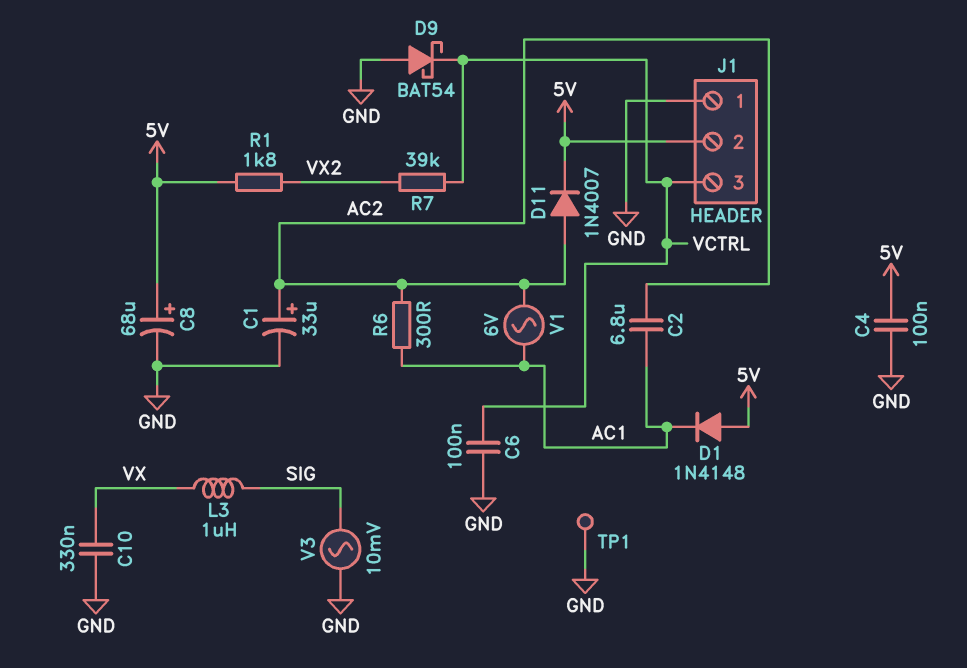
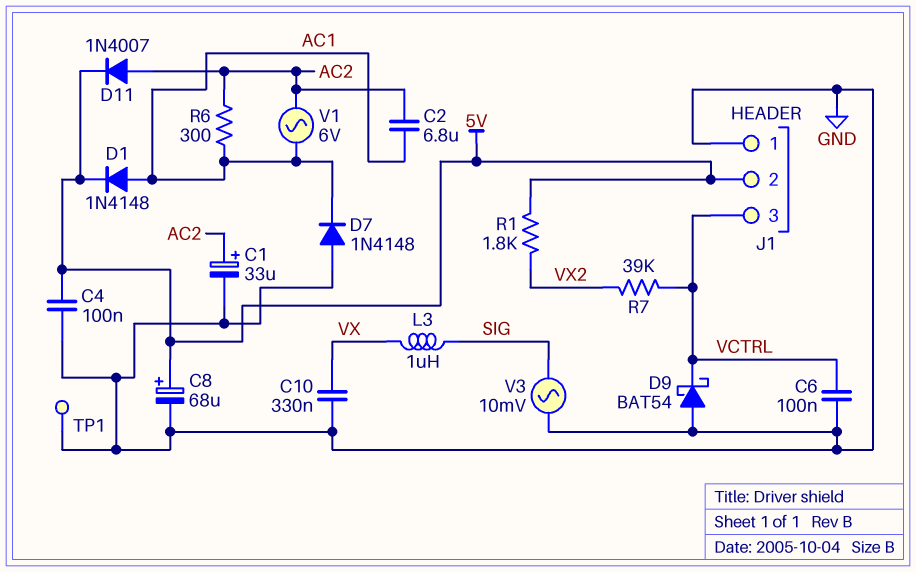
D1: diode 1N4148 (A 5V, K AC1) -> diode 1N4148 (A AC1, K 5V)
D7: none -> diode 1N4148 (A GND, K AC1)

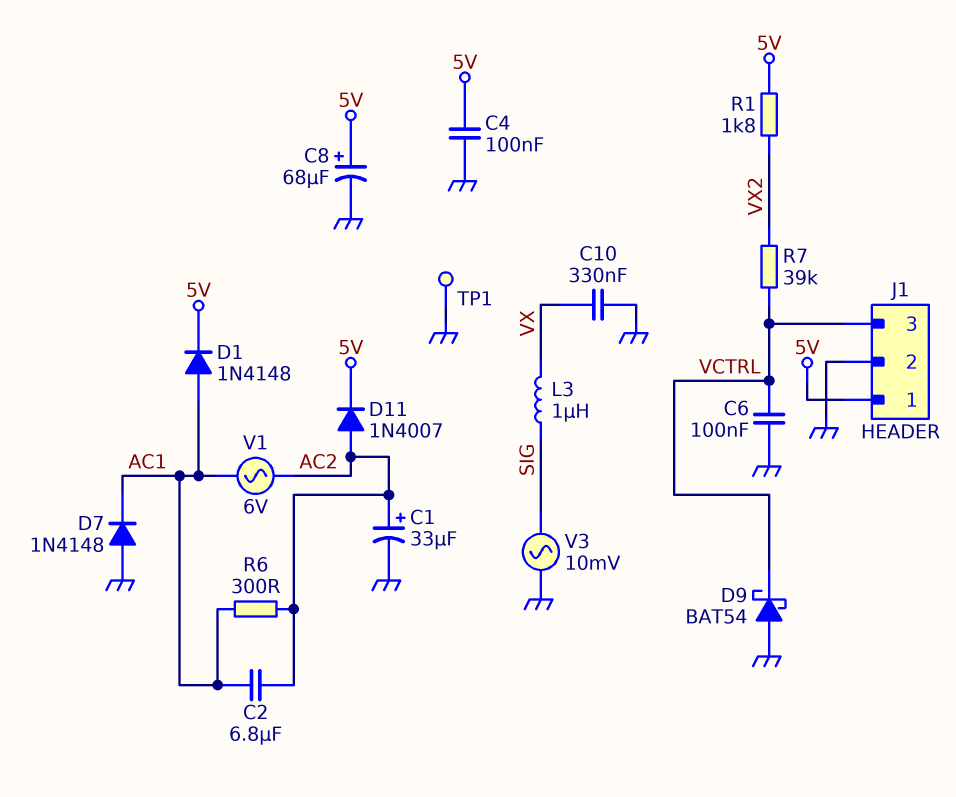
J1 pin 1: GND -> 5V
J1 pin 2: 5V -> GND

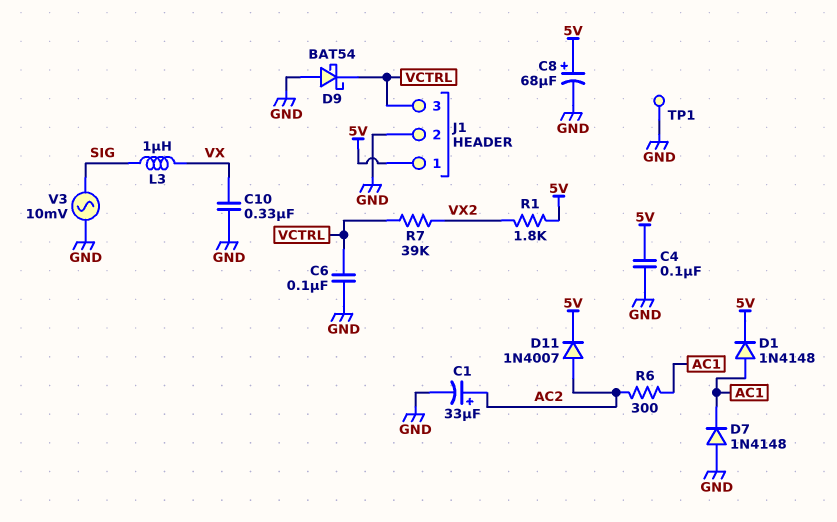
C2: 6.8uF (AC1, AC2) -> none
V1: AC 6V (AC1, AC2) -> none

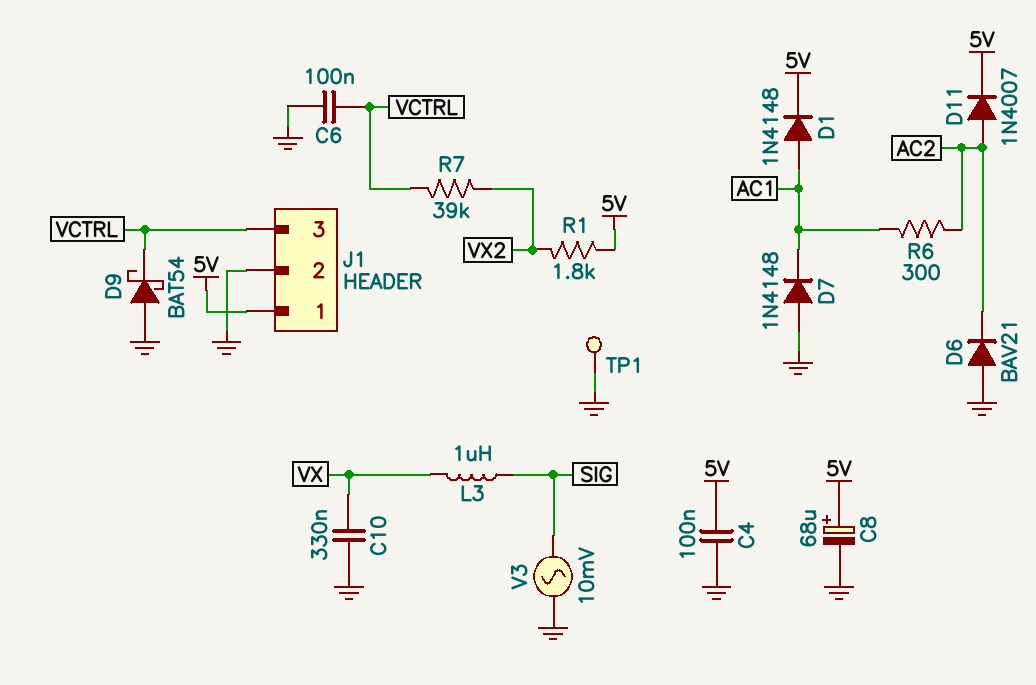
C1: 33uF (plus AC2, minus GND) -> none
D6: none -> diode BAV21 (A GND, K AC2)

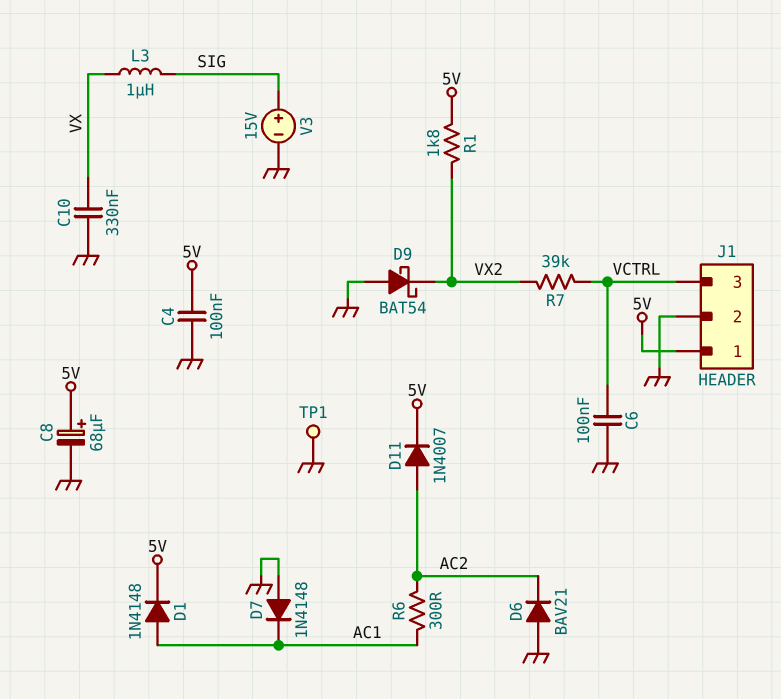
D9: schottky BAT54 (A GND, K VCTRL) -> schottky BAT54 (A GND, K VX2)
V3: AC 10mV (GND, SIG) -> 15V (plus SIG, minus GND)

